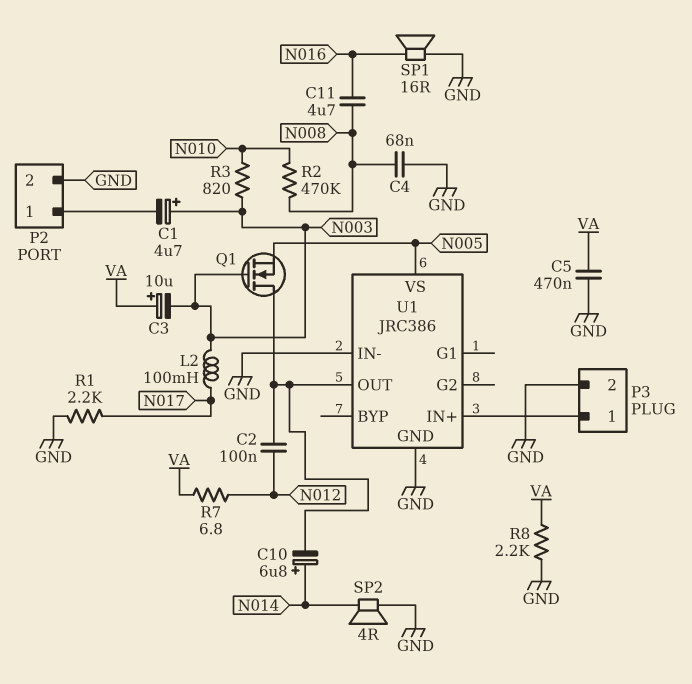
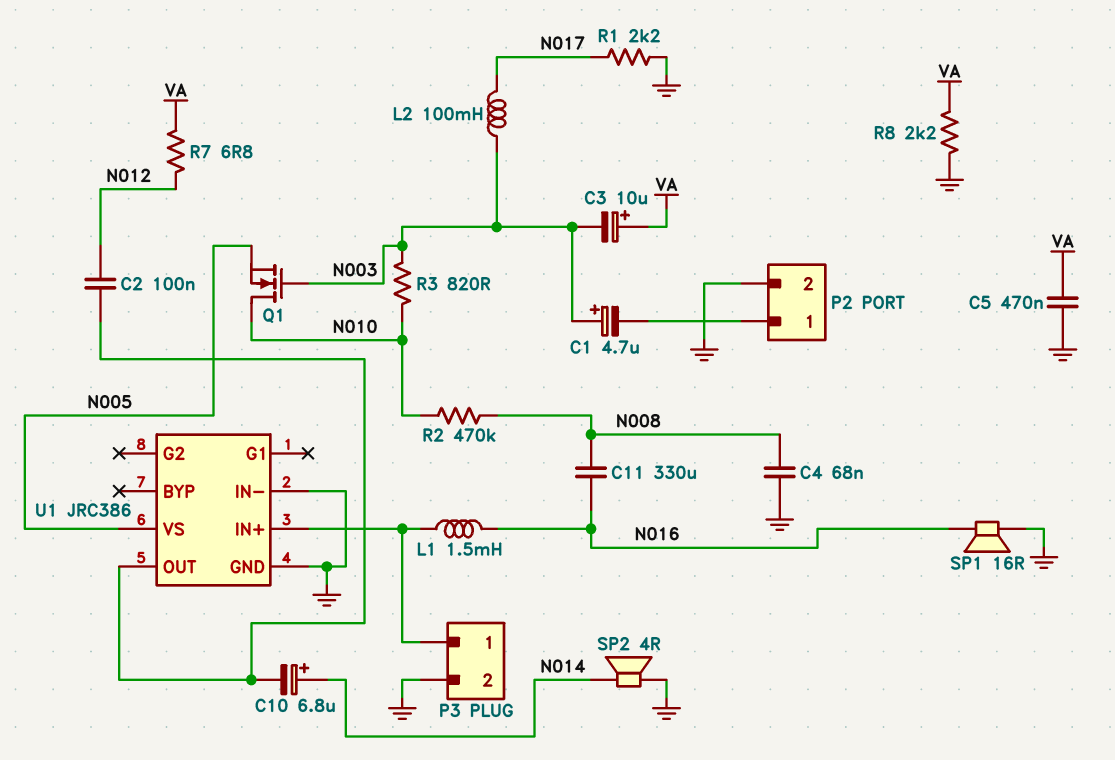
C11: 4.7uF (N008, N016) -> 330uF (N008, N016)
L1: none -> 1.5mH (N016, P3/1)
Q1: NMOS (G N003, D U1/OUT, S N005) -> NMOS (G N003, D N010, S N005)

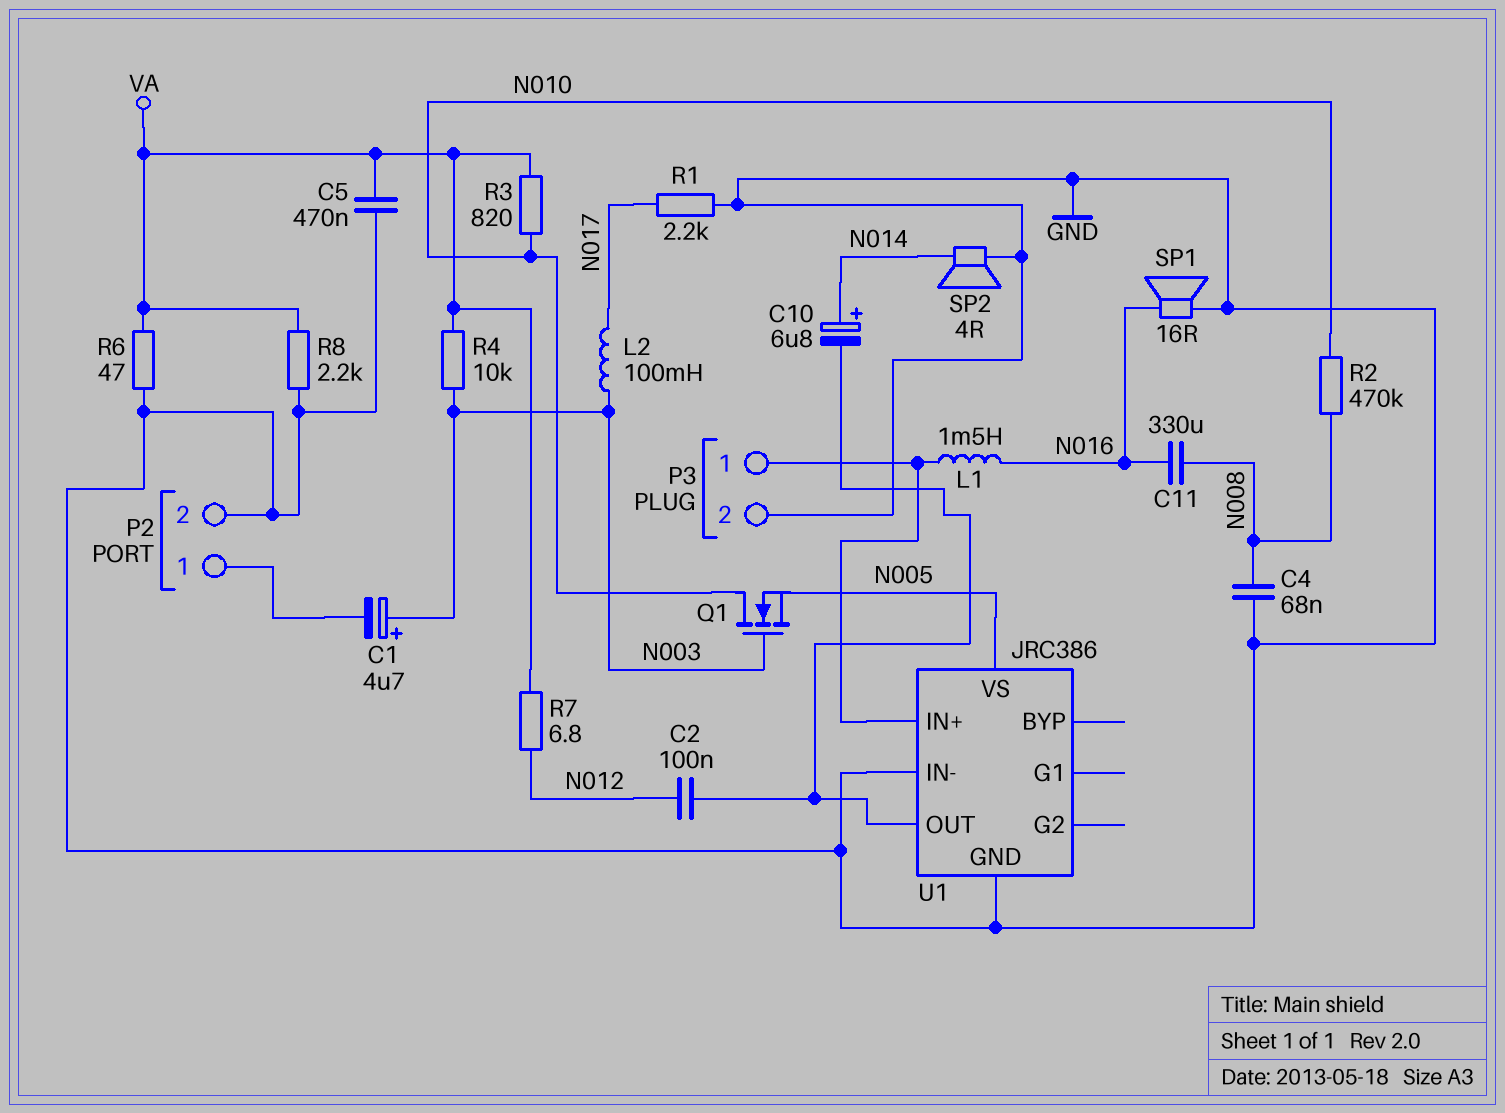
C3: 10uF (plus VA, minus N003) -> none
R3: 820 (N003, N010) -> 820 (N010, VA)
R4: none -> 10k (N003, VA)
R6: none -> 47 (GND, VA)

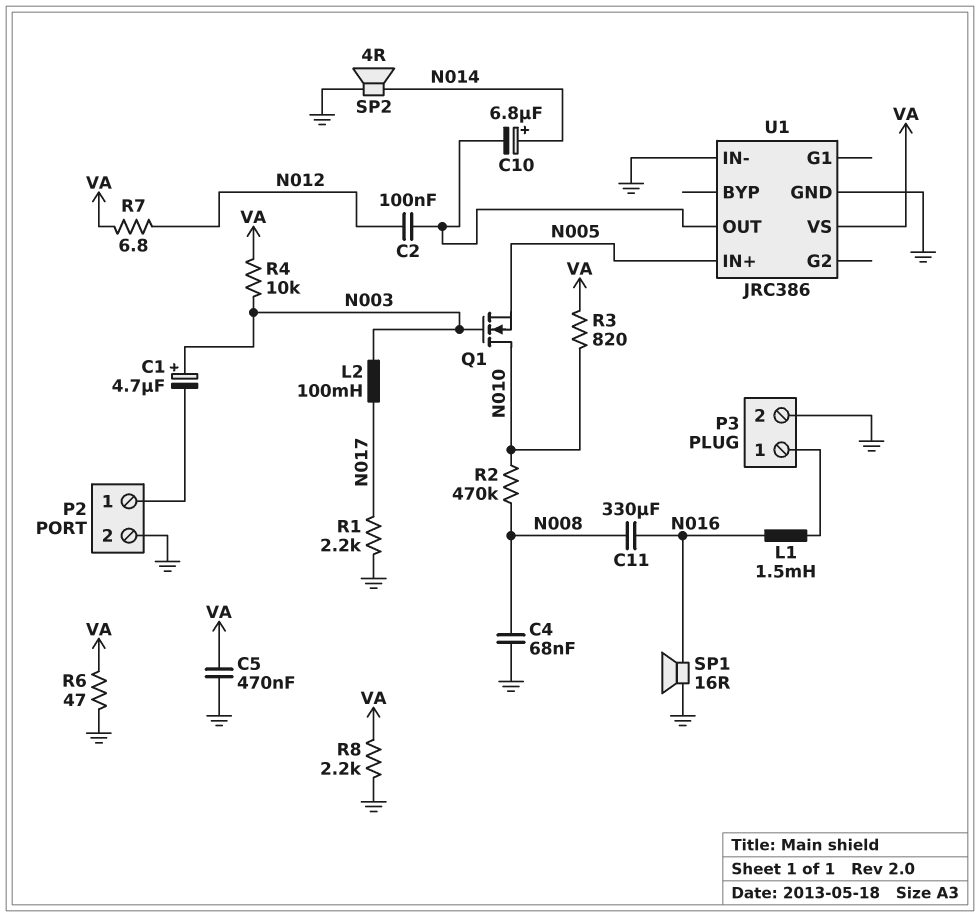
U1 pin IN+: P3/1 -> N005
U1 pin VS: N005 -> VA

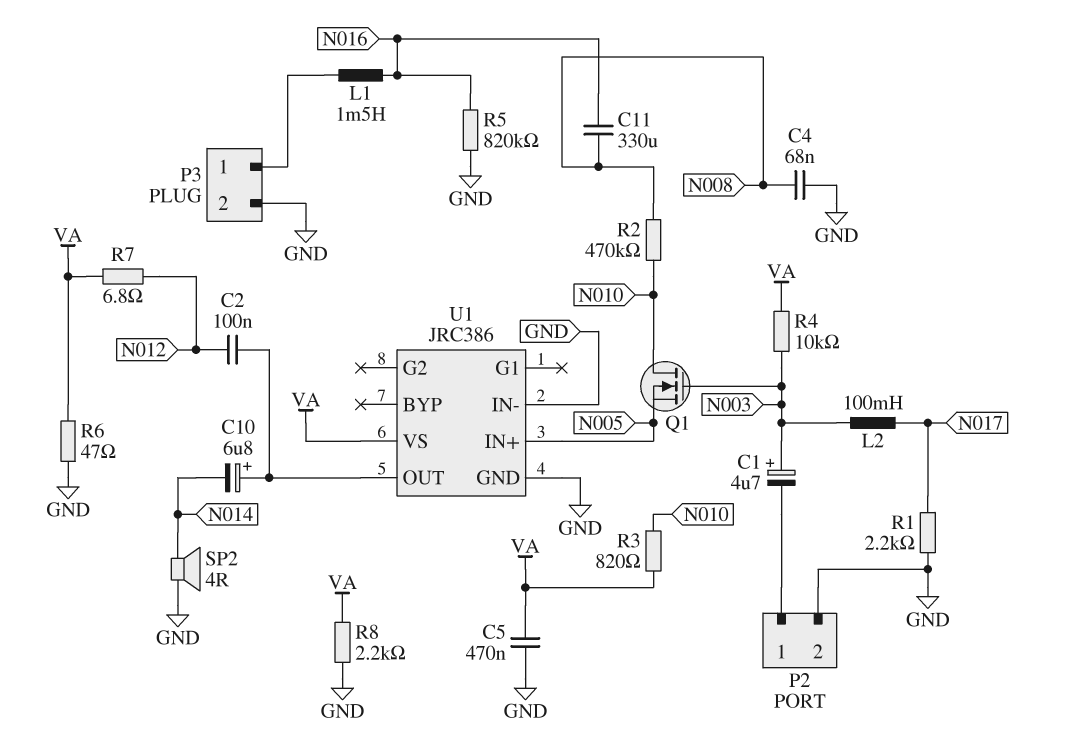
C10: 6.8uF (plus N014, minus U1/OUT) -> 6.8uF (plus U1/OUT, minus N014)
R5: none -> 820k (GND, N016)
SP1: speaker 16R (GND, N016) -> none

